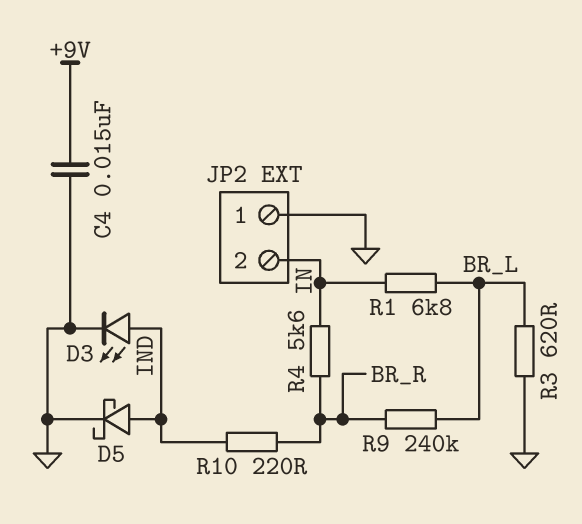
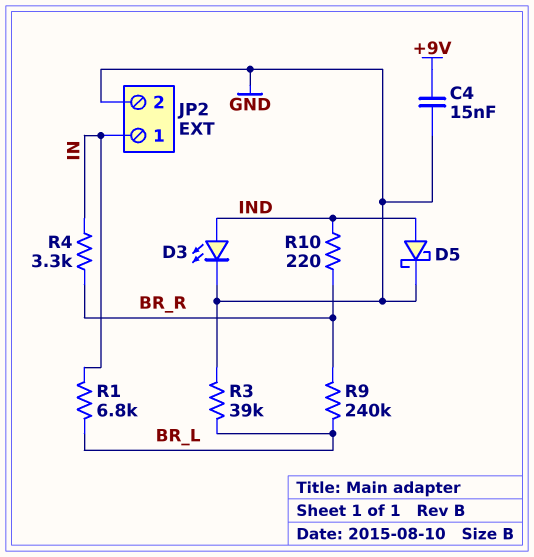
JP2 pin 1: GND -> IN
JP2 pin 2: IN -> GND
R3: 620 (BR_L, GND) -> 39k (BR_L, GND)
R4: 5.6k (BR_R, IN) -> 3.3k (BR_R, IN)

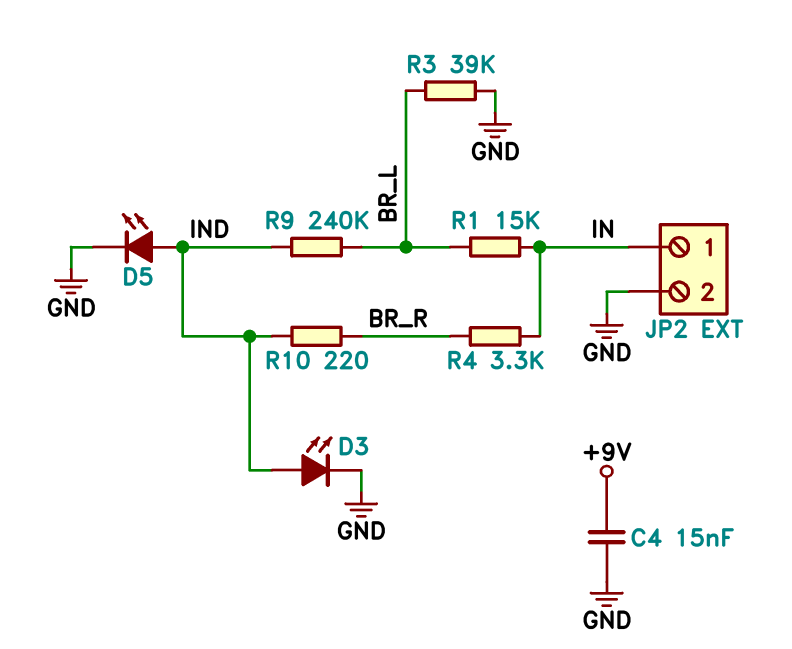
D5: schottky (A IND, K GND) -> LED (A IND, K GND)
R1: 6.8k (BR_L, IN) -> 15k (BR_L, IN)
R9: 240k (BR_L, BR_R) -> 240k (BR_L, IND)

